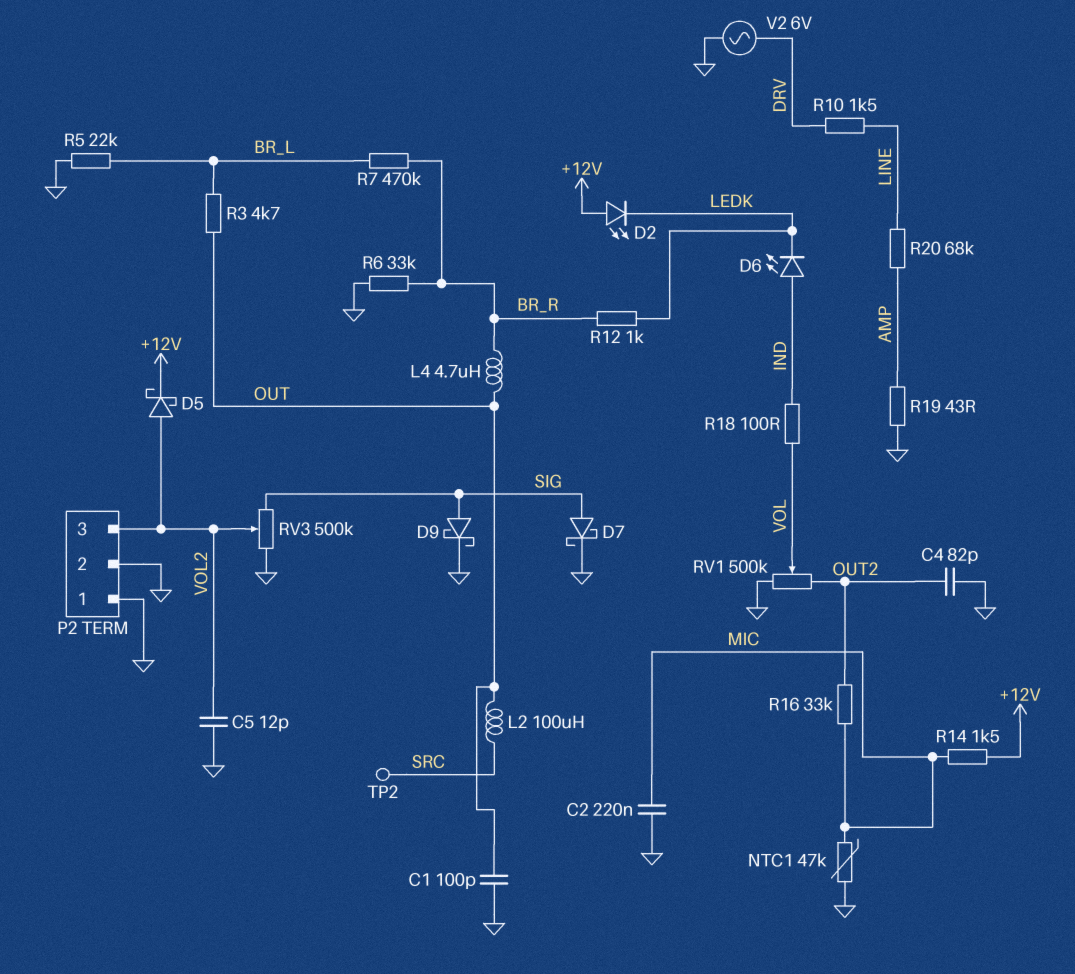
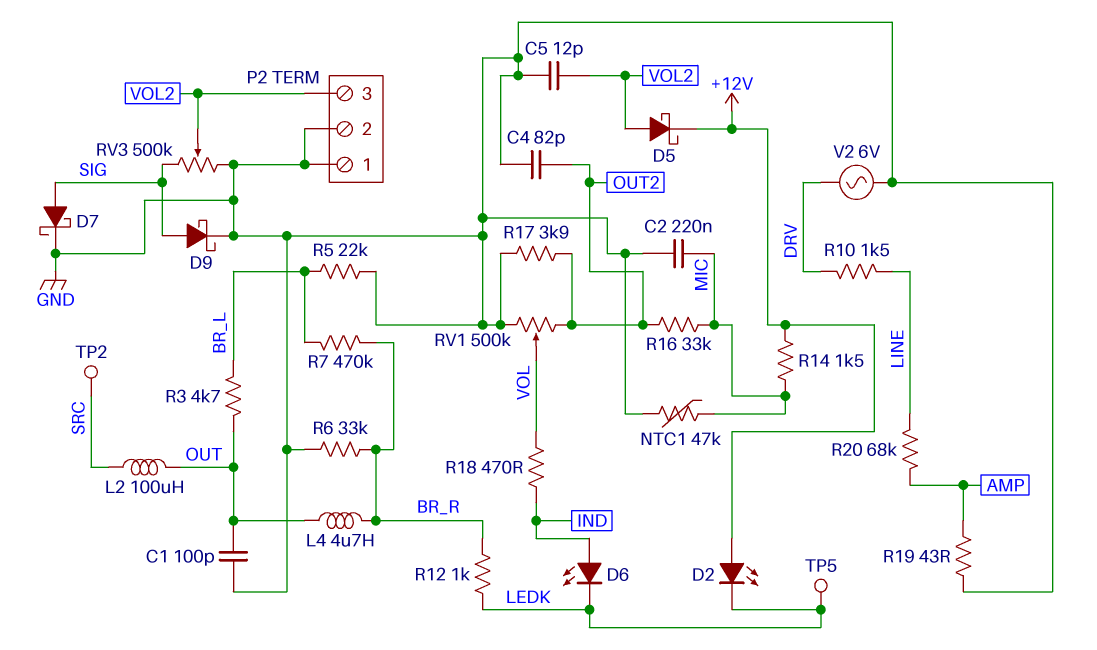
R17: none -> 3.9k (GND, OUT2)
R18: 100 (IND, VOL) -> 470 (IND, VOL)
TP5: none -> test point (LEDK)

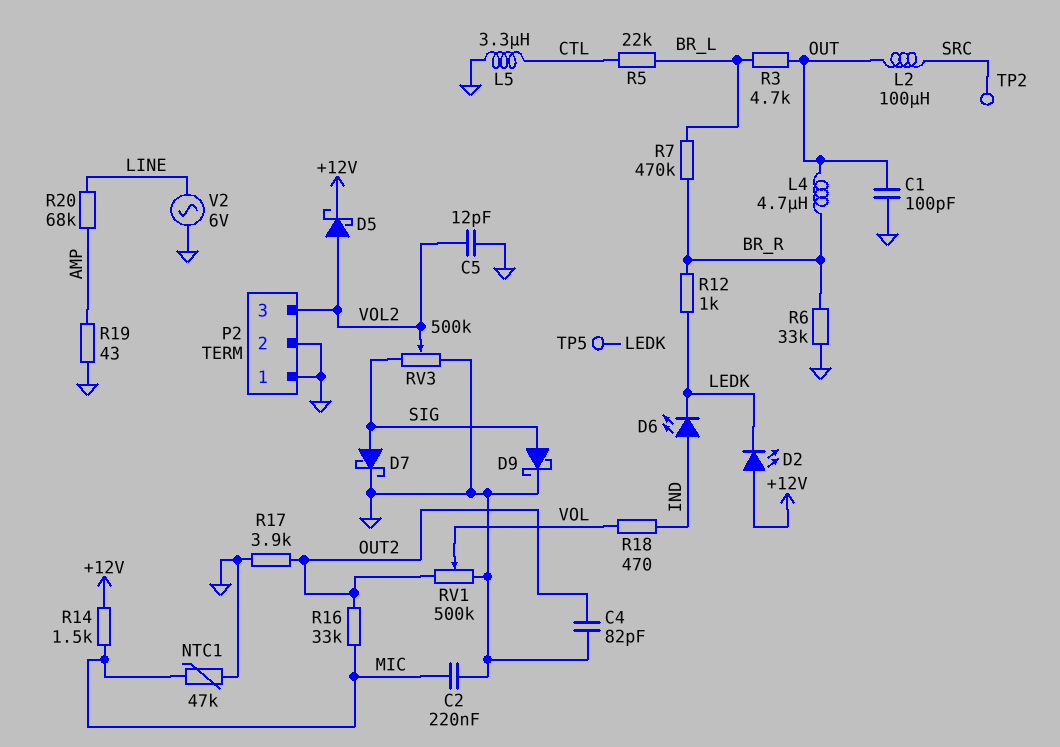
L5: none -> 3.3uH (CTL, GND)
R5: 22k (BR_L, GND) -> 22k (BR_L, CTL)
R10: 1.5k (DRV, LINE) -> none
V2: AC 6V (DRV, GND) -> AC 6V (GND, LINE)

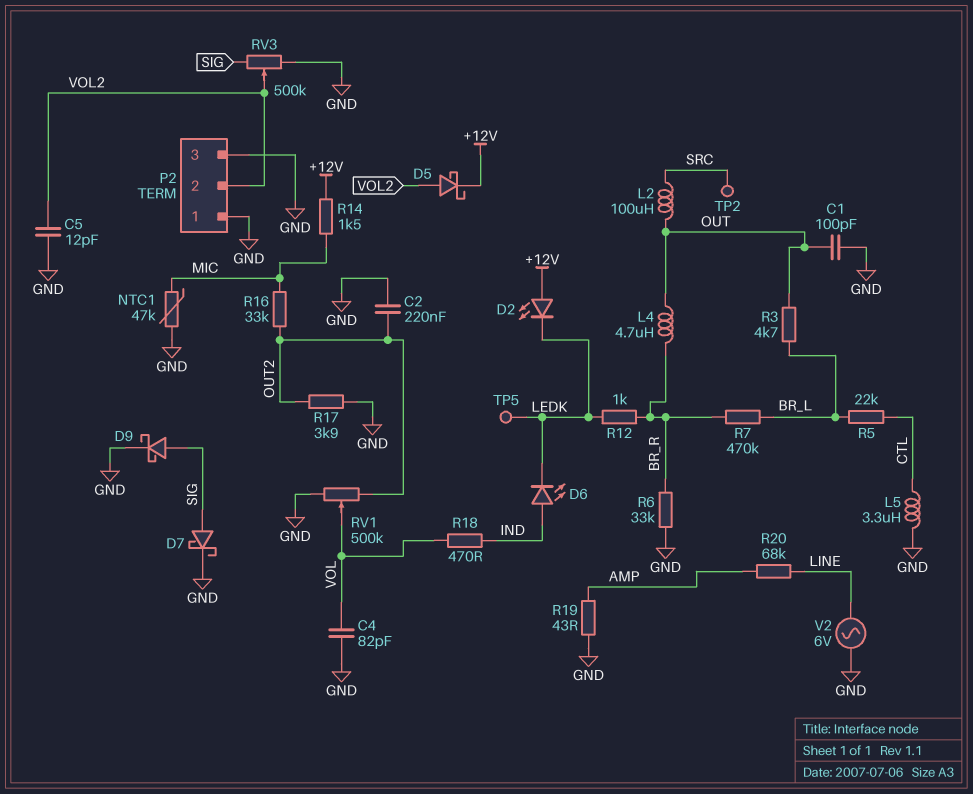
C2: 220nF (GND, MIC) -> 220nF (GND, OUT2)
C4: 82pF (GND, OUT2) -> 82pF (GND, VOL)
P2 pin 2: GND -> VOL2
P2 pin 3: VOL2 -> GND

